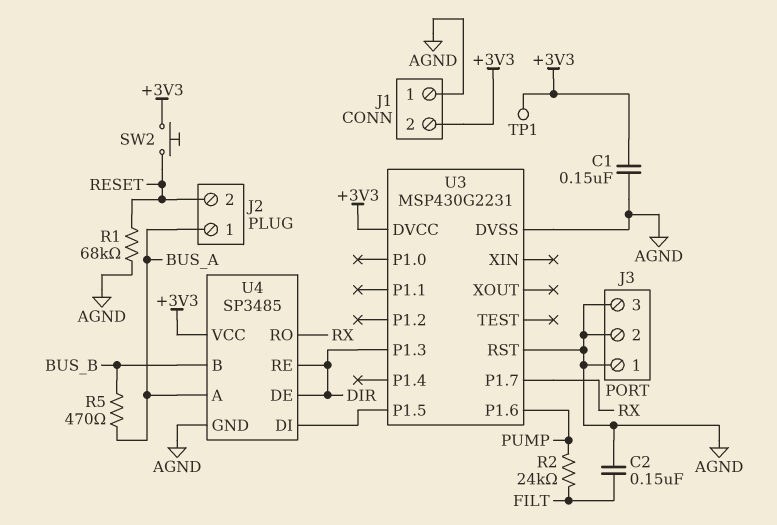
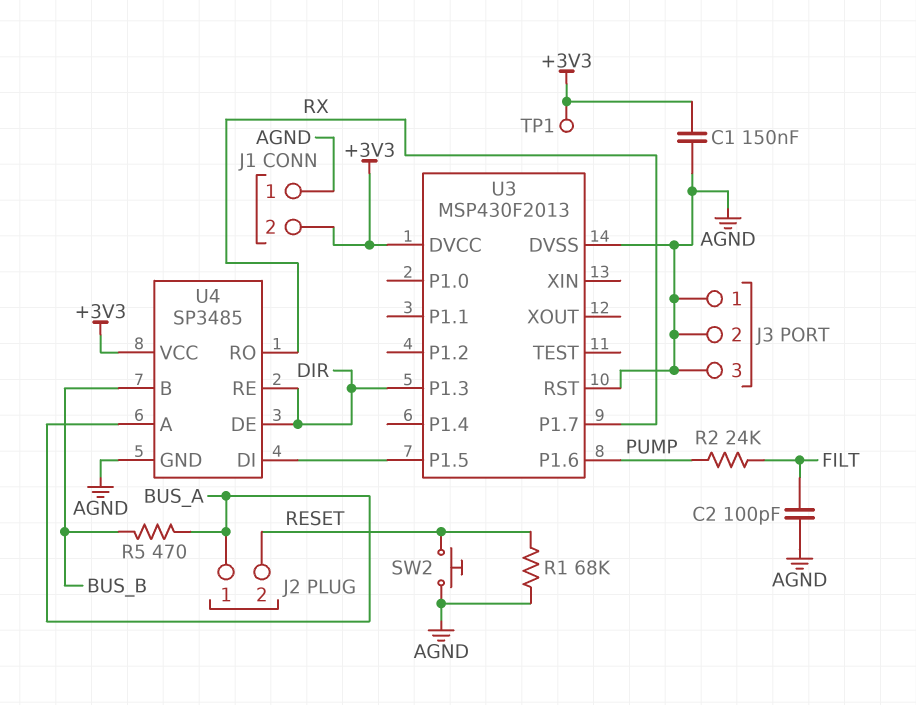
C2: 150nF (AGND, FILT) -> 100pF (AGND, FILT)
SW2: button (+3V3, RESET) -> button (AGND, RESET)
U3: MSP430G2231 -> MSP430F2013

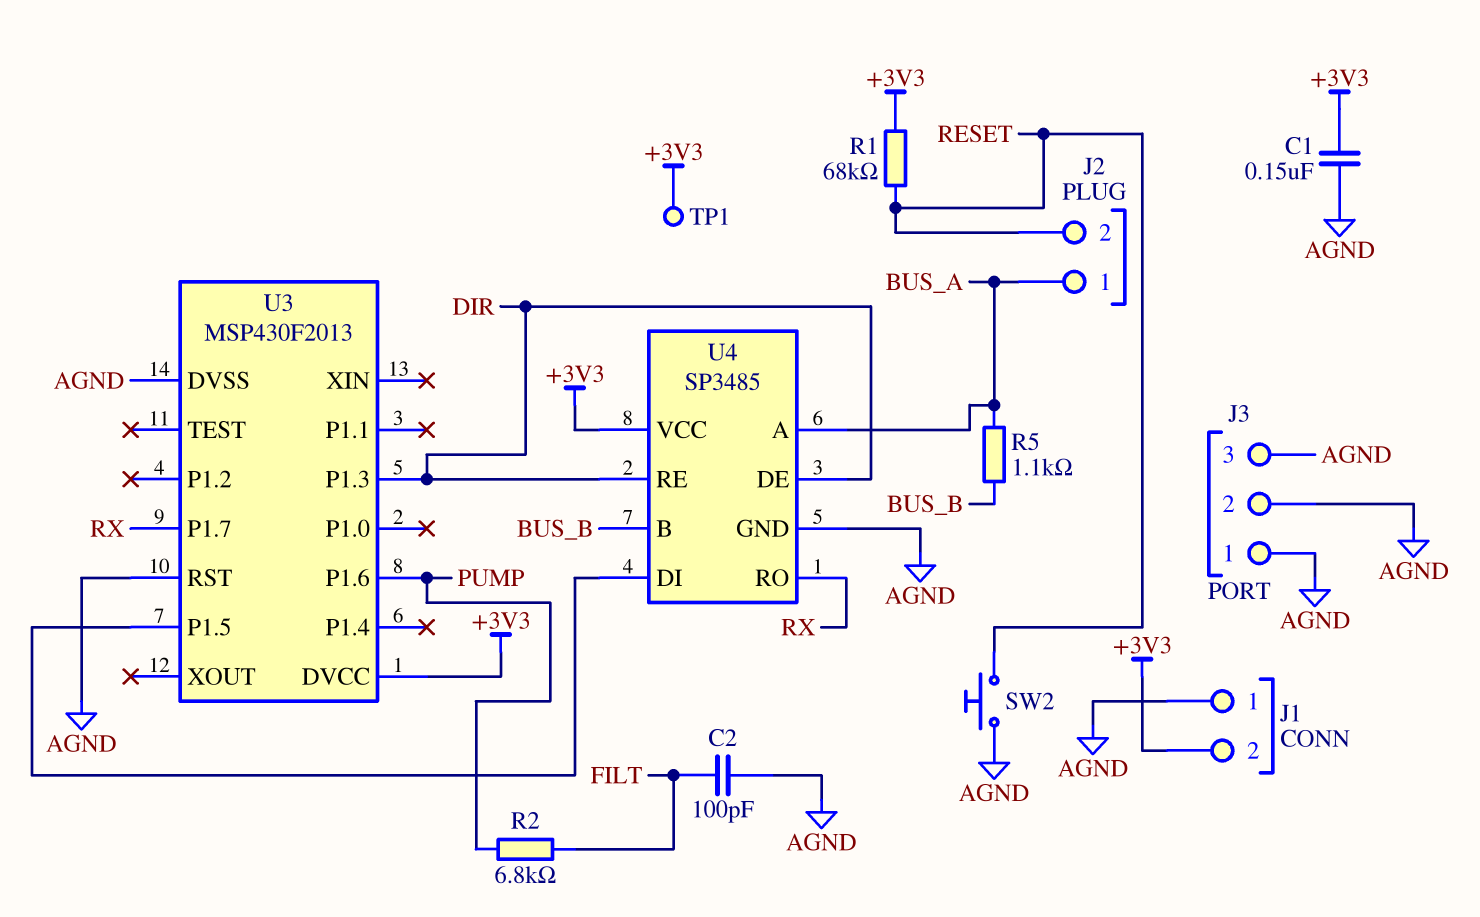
R1: 68k (AGND, RESET) -> 68k (+3V3, RESET)
R2: 24k (FILT, PUMP) -> 6.8k (FILT, PUMP)
R5: 470 (BUS_A, BUS_B) -> 1.1k (BUS_A, BUS_B)

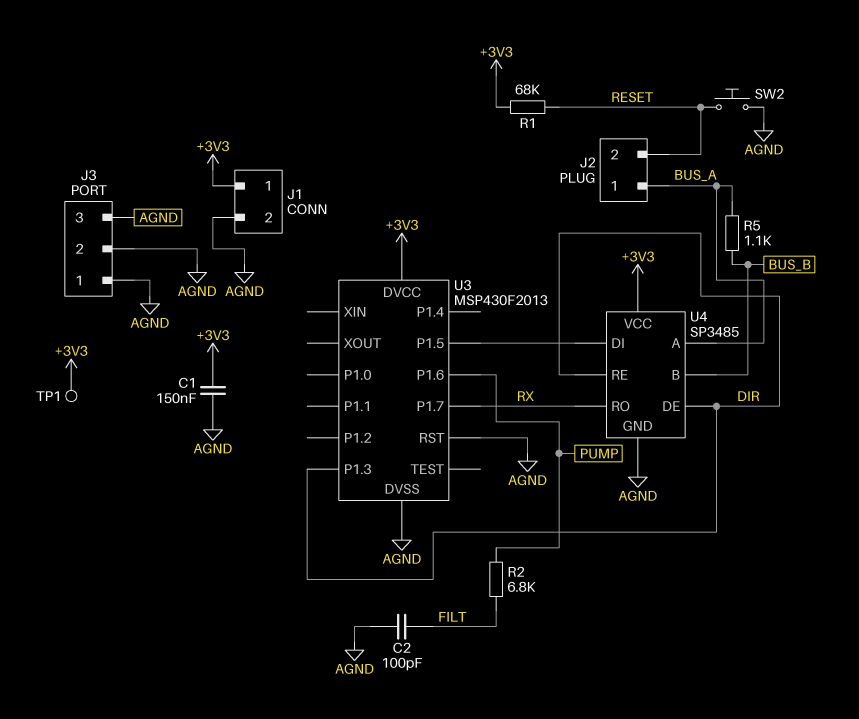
J1 pin 1: AGND -> +3V3
J1 pin 2: +3V3 -> AGND

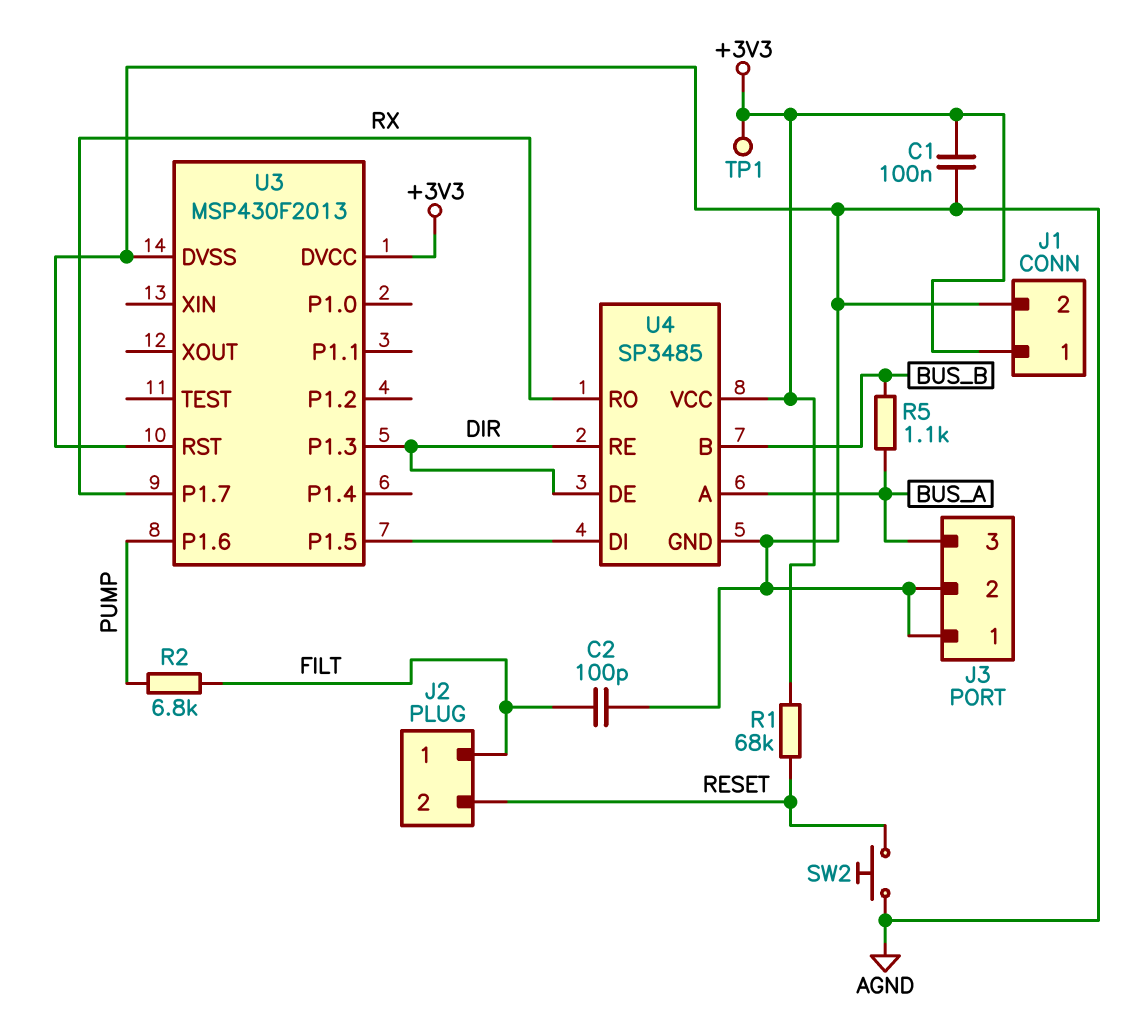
C1: 150nF (+3V3, AGND) -> 100nF (+3V3, AGND)
J2 pin 1: BUS_A -> FILT
J3 pin 3: AGND -> BUS_A

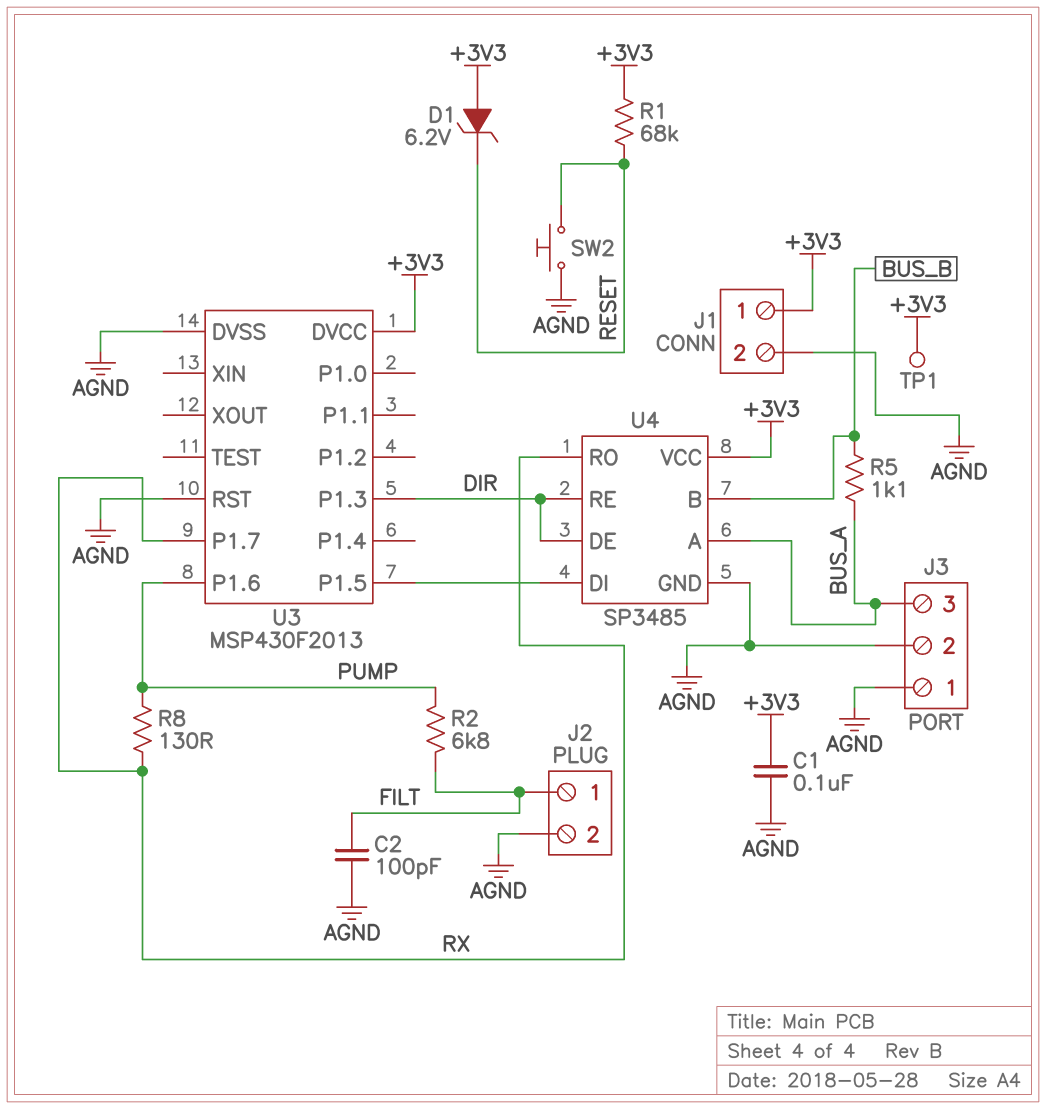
D1: none -> zener 6.2V (A +3V3, K RESET)
J2 pin 2: RESET -> AGND
R8: none -> 130 (PUMP, RX)

